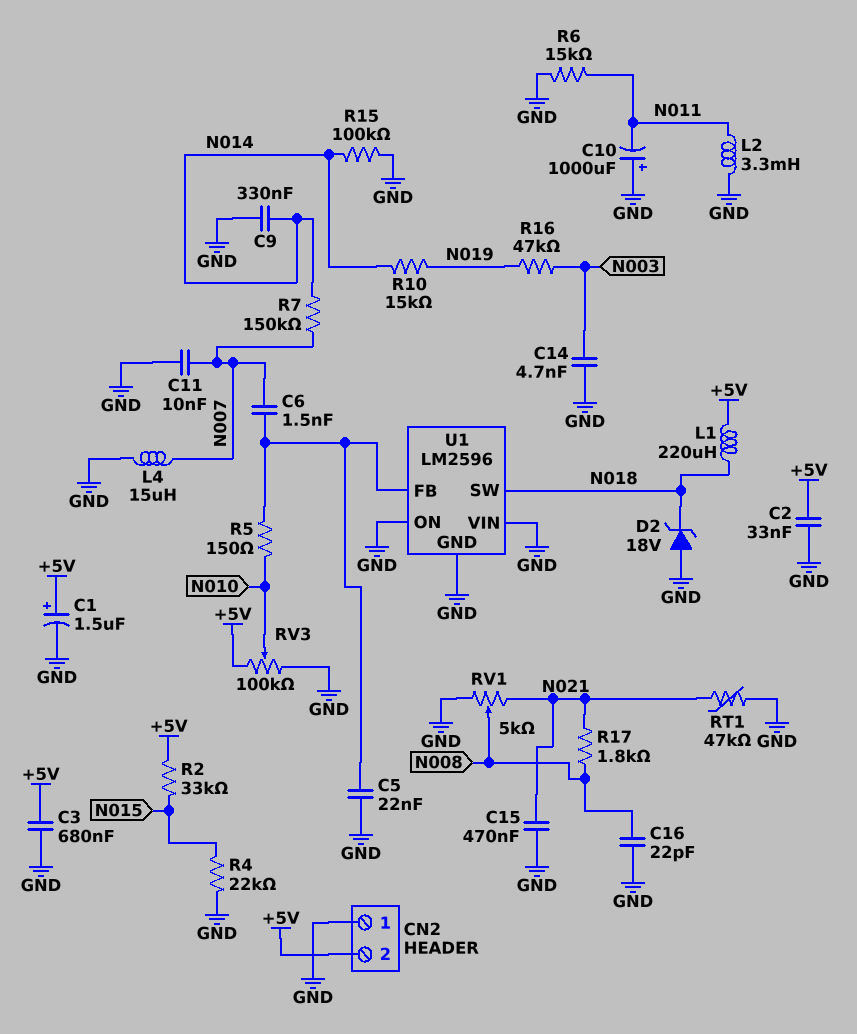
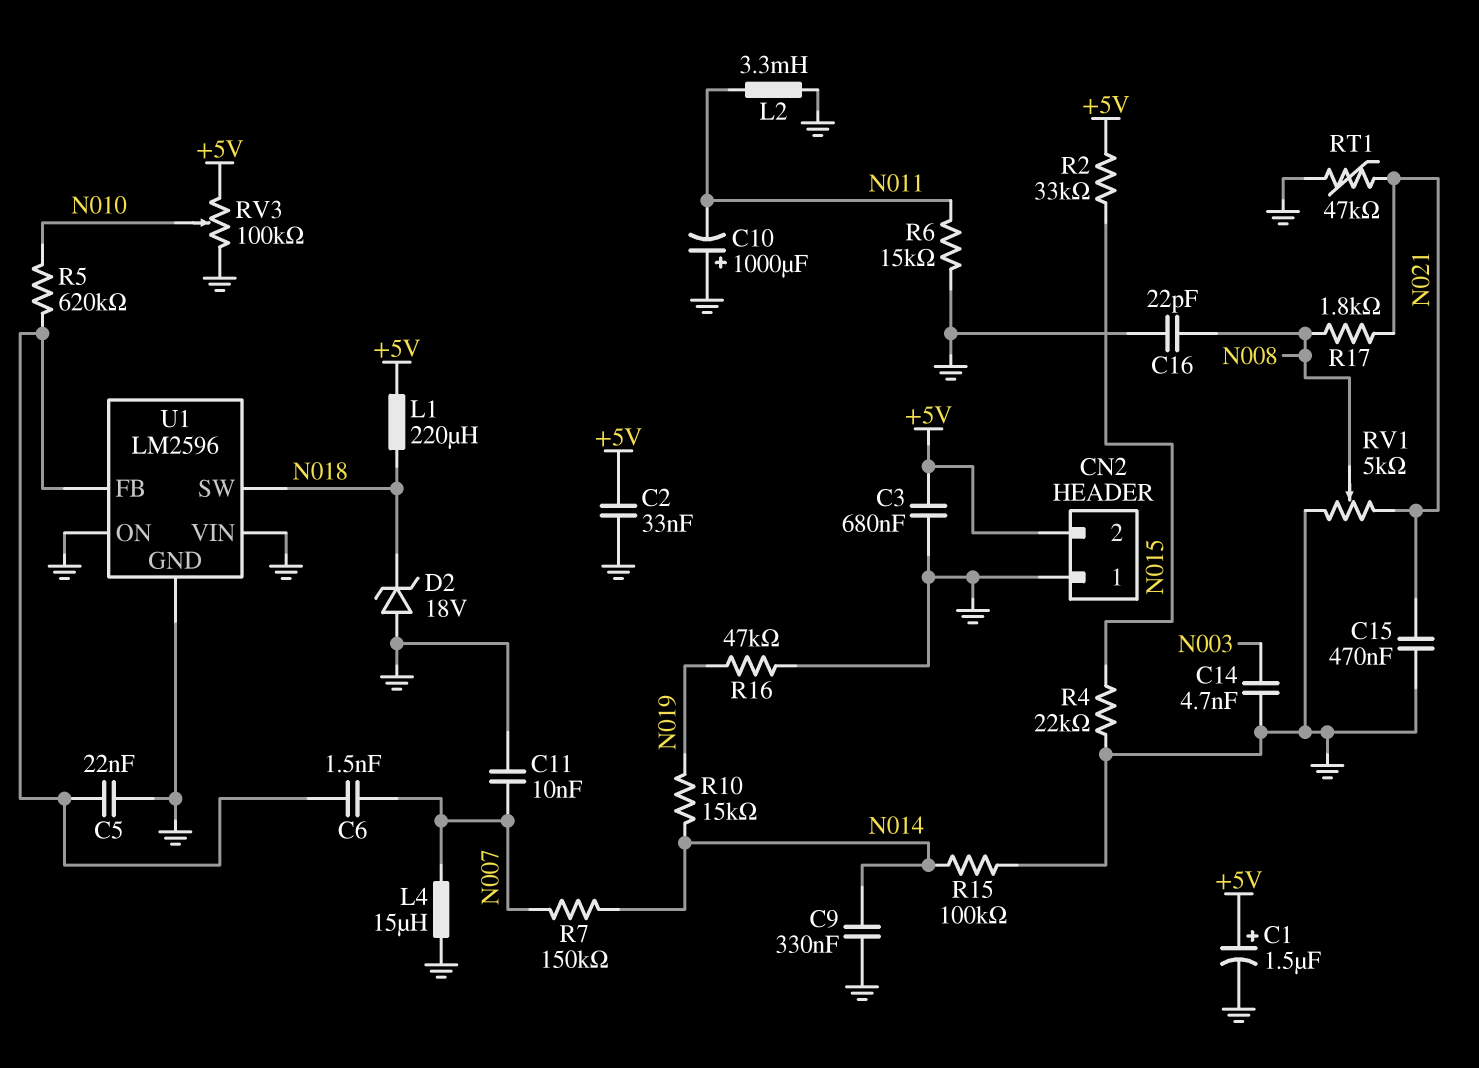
R5: 150 (N010, U1/FB) -> 620k (N010, U1/FB)
R16: 47k (N003, N019) -> 47k (GND, N019)

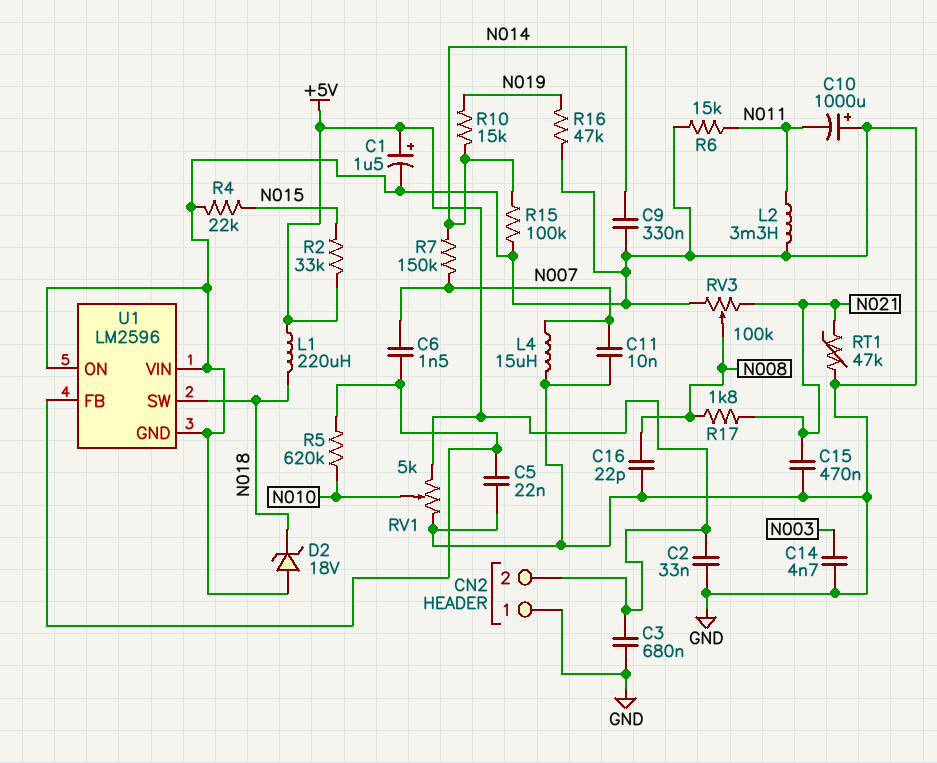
RV1: 5k (GND, N021, wiper N008) -> 5k (+5V, GND, wiper N010)
RV3: 100k (+5V, GND, wiper N010) -> 100k (GND, N021, wiper N008)

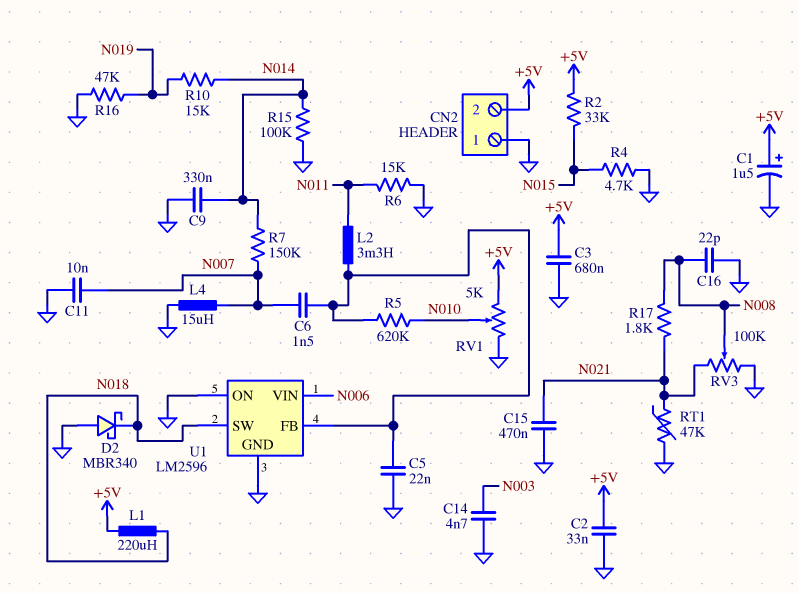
C10: 1000uF (plus GND, minus N011) -> none
D2: zener 18V (A GND, K N018) -> schottky MBR340 (A GND, K N018)
L2: 3.3mH (GND, N011) -> 3.3mH (N011, U1/FB)
R4: 22k (GND, N015) -> 4.7k (GND, N015)
U1 pin VIN: GND -> N006

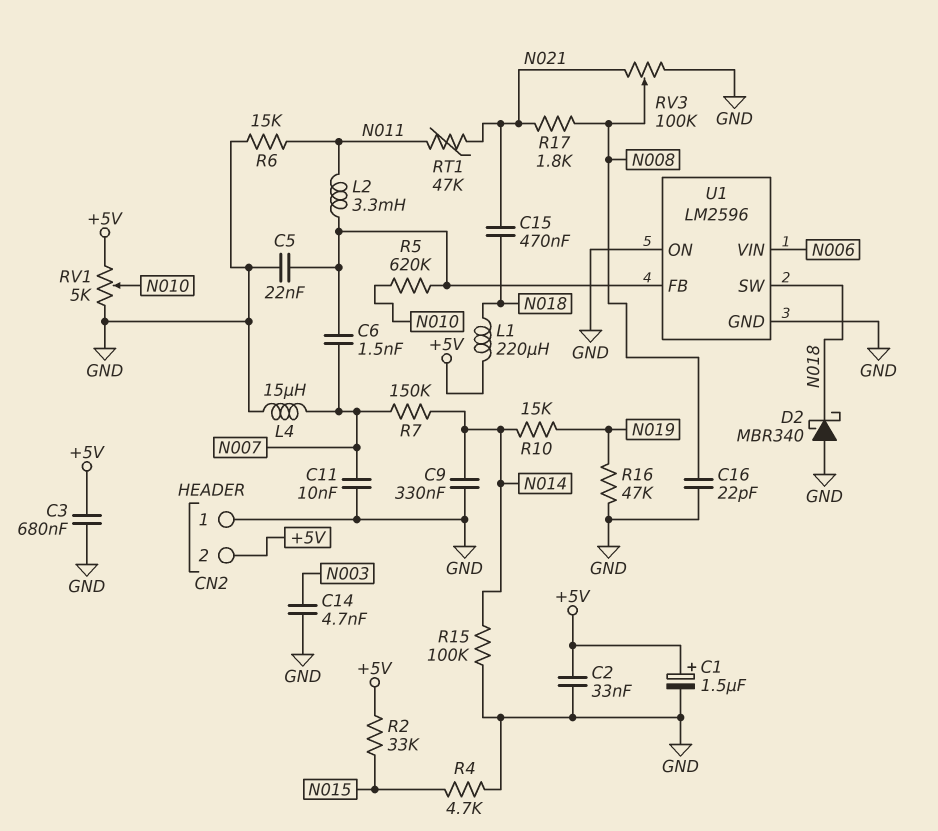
C15: 470nF (GND, N021) -> 470nF (N018, N021)
RT1: 47k (GND, N021) -> 47k (N011, N021)

